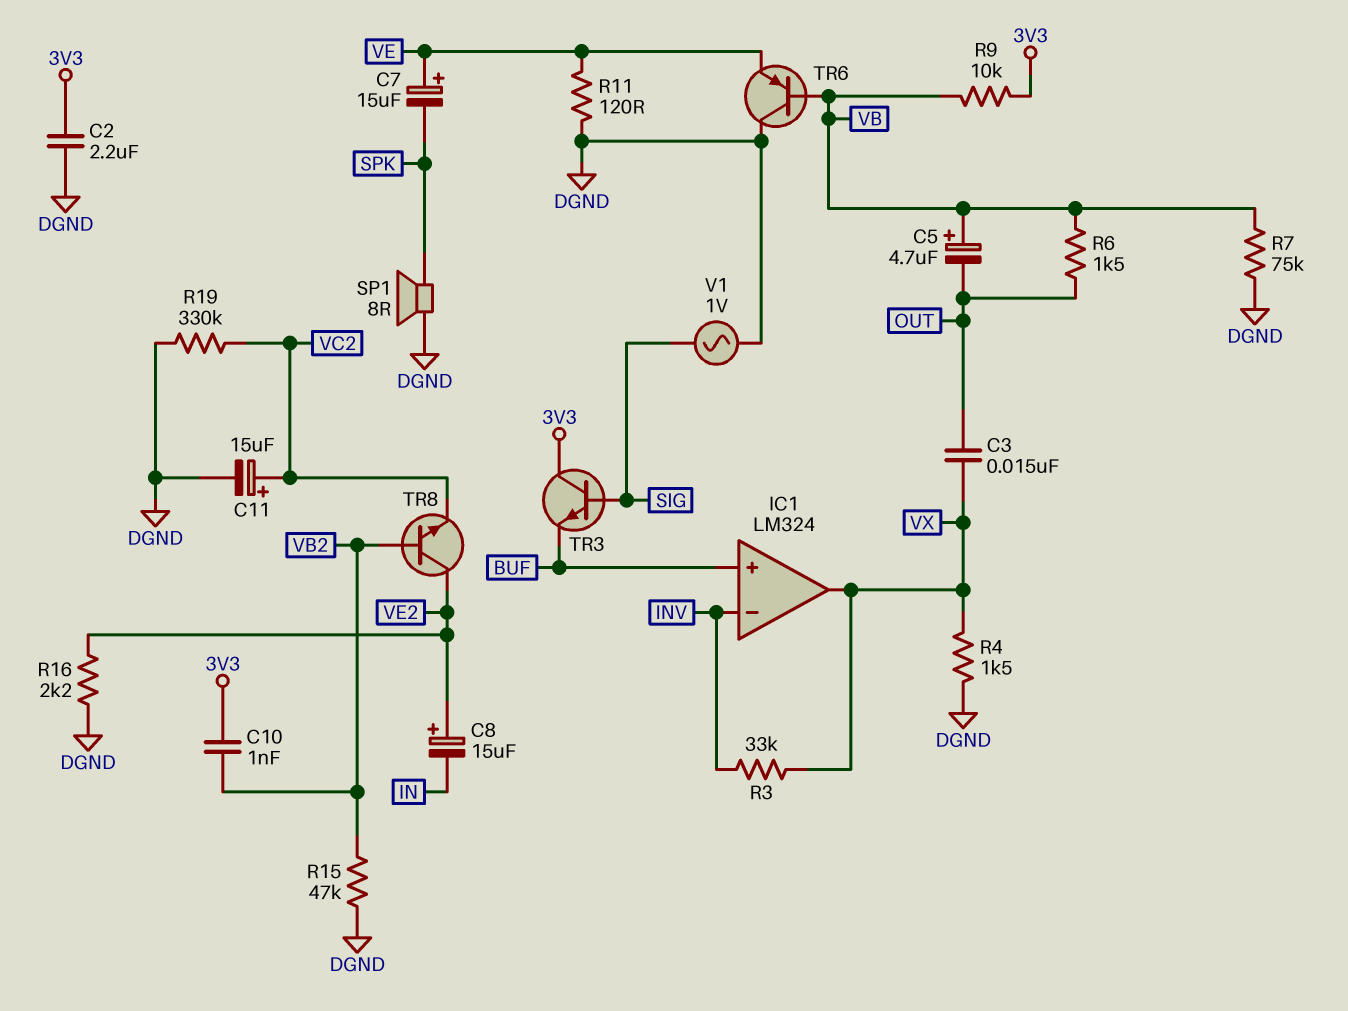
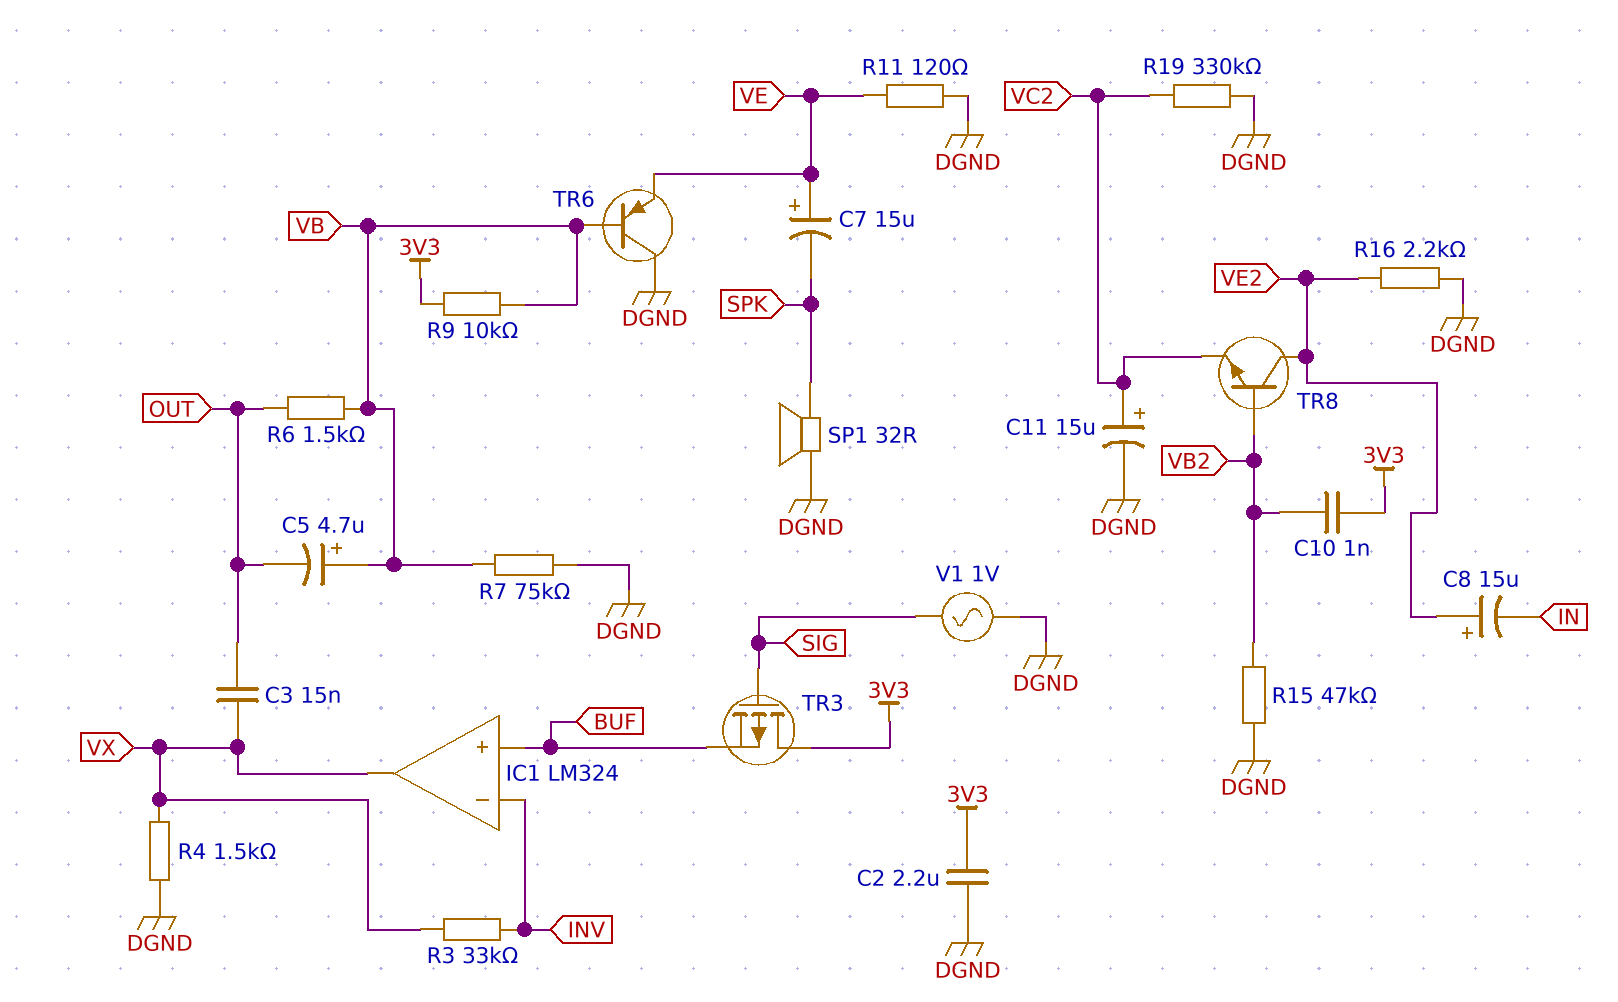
SP1: speaker 8R (DGND, SPK) -> speaker 32R (DGND, SPK)
TR3: NPN (B SIG, C 3V3, E BUF) -> PMOS (G SIG, D 3V3, S BUF)

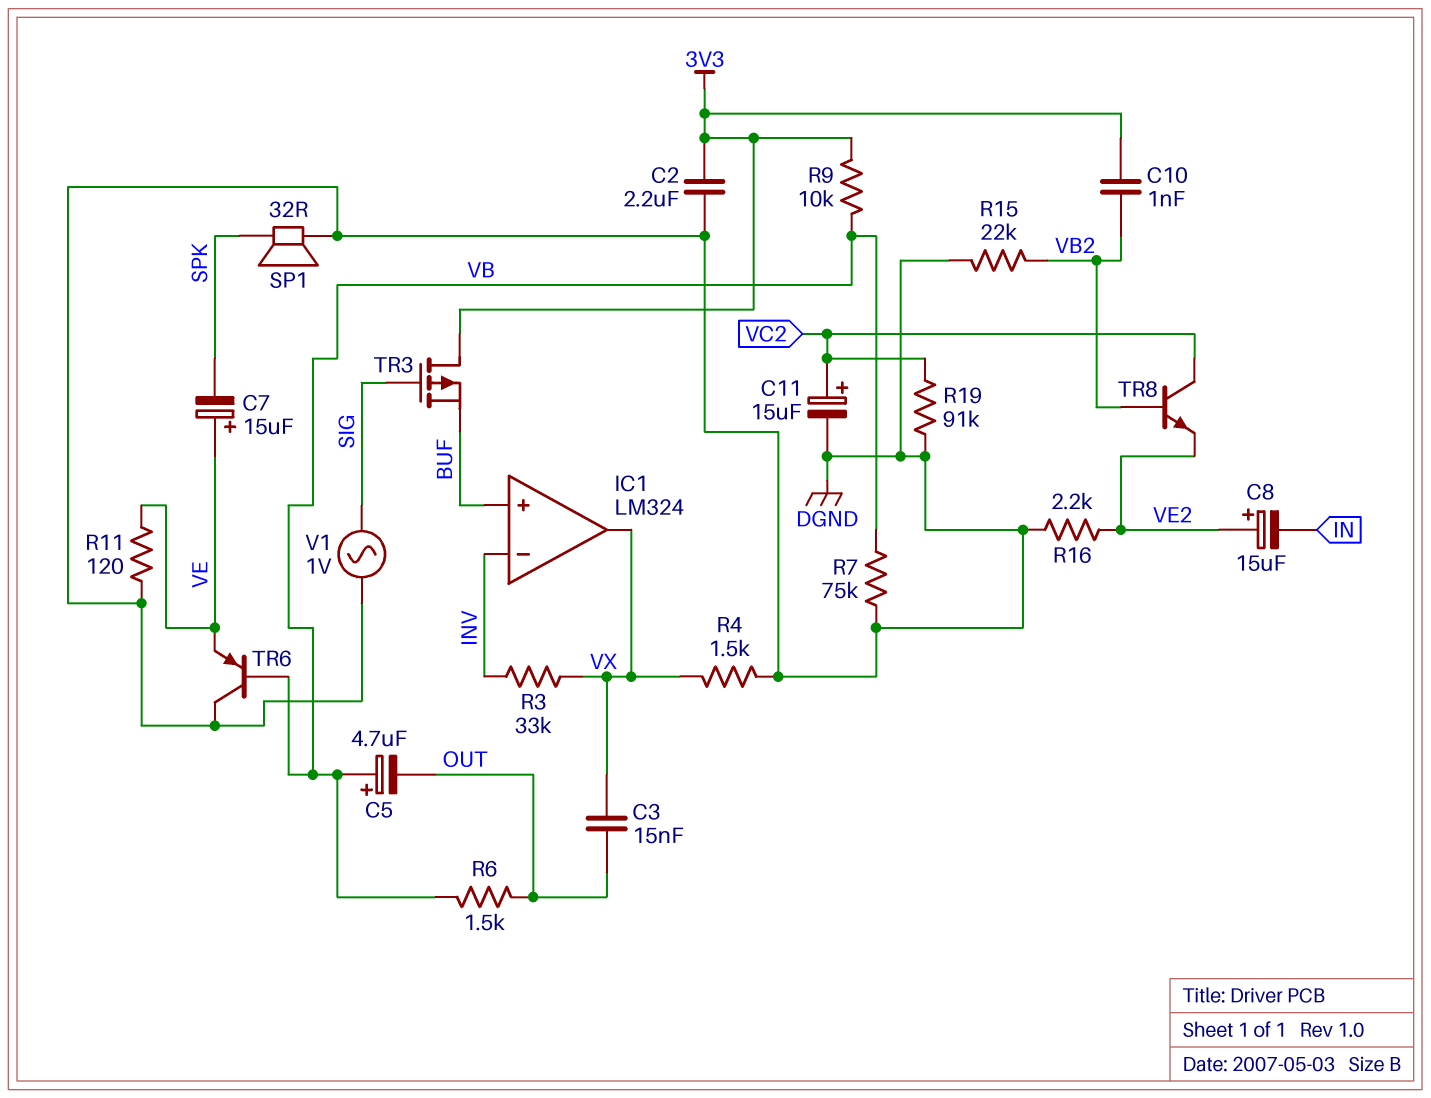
R15: 47k (DGND, VB2) -> 22k (DGND, VB2)
R19: 330k (DGND, VC2) -> 91k (DGND, VC2)
TR8: NPN (B VB2, C VE2, E VC2) -> NPN (B VB2, C VC2, E VE2)

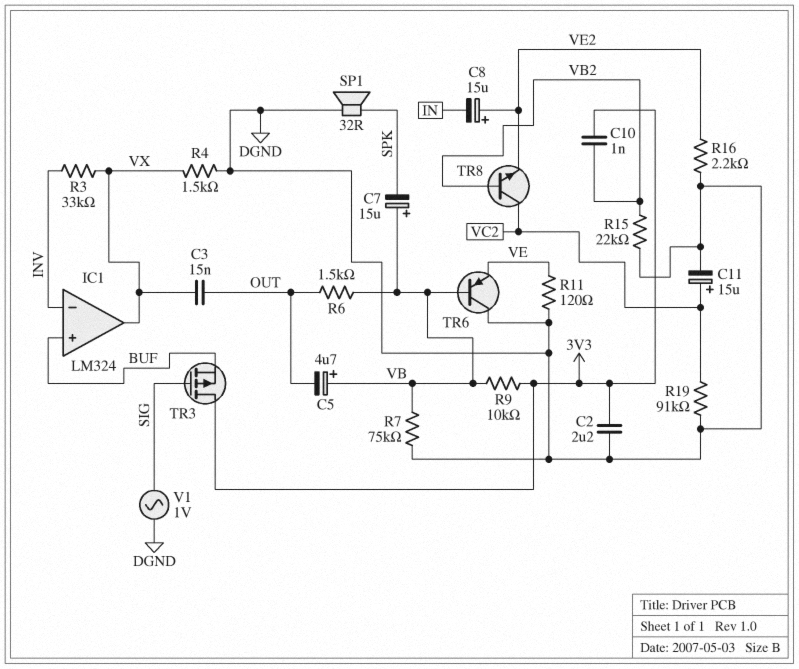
C7: 15uF (plus VE, minus SPK) -> 15uF (plus VB, minus SPK)

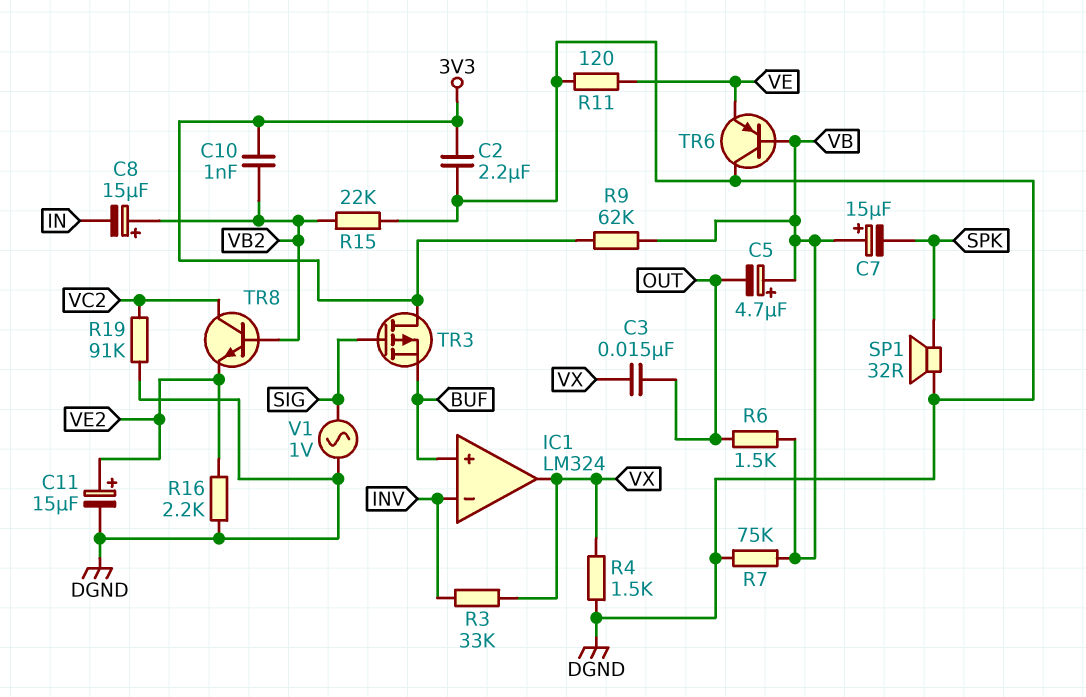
C8: 15uF (plus VE2, minus IN) -> 15uF (plus VB2, minus IN)
C11: 15uF (plus VC2, minus DGND) -> 15uF (plus VE2, minus DGND)
R9: 10k (3V3, VB) -> 62k (3V3, VB)

